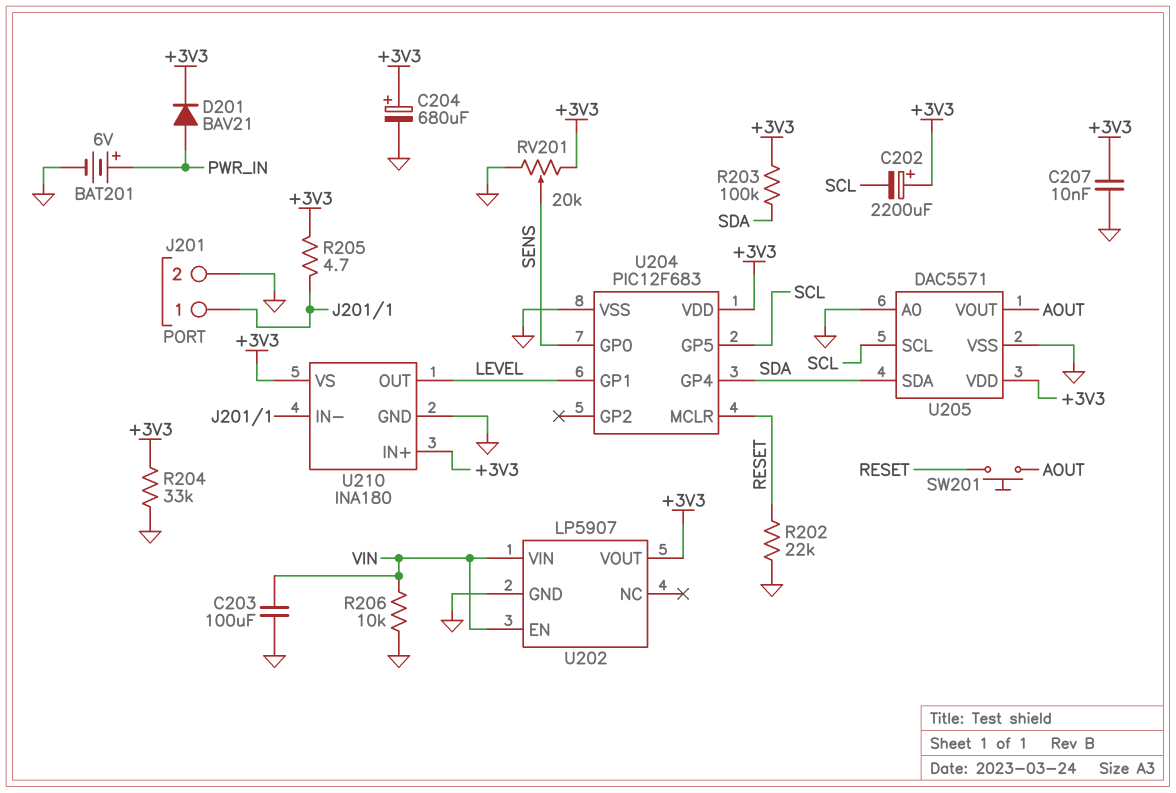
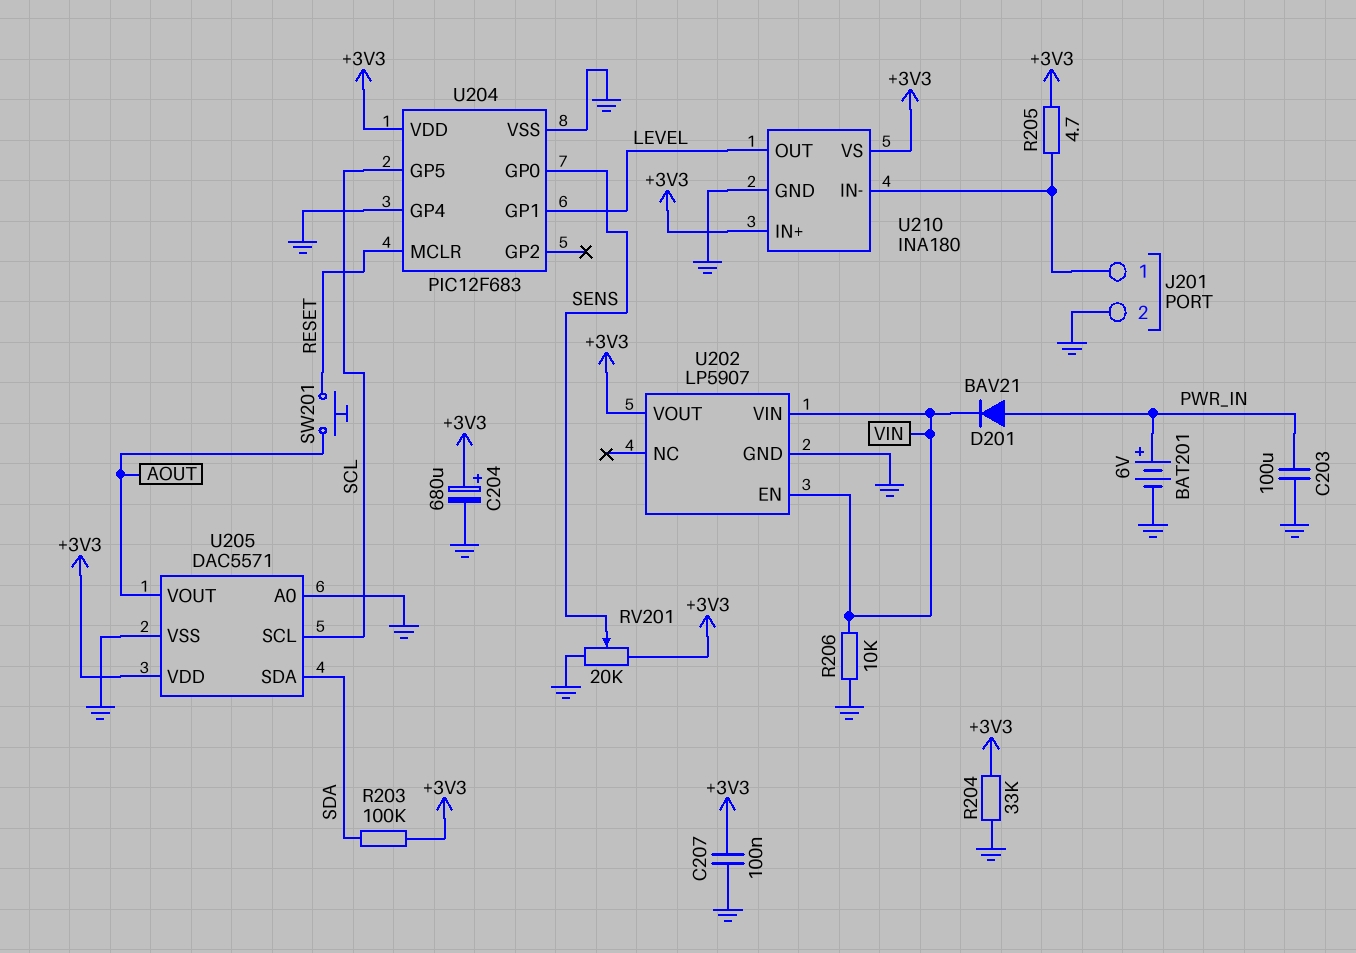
C202: 2200uF (plus +3V3, minus SCL) -> none
C203: 100uF (GND, VIN) -> 100uF (GND, PWR_IN)
C207: 10nF (+3V3, GND) -> 100nF (+3V3, GND)
D201: diode BAV21 (A PWR_IN, K +3V3) -> diode BAV21 (A PWR_IN, K VIN)
R202: 22k (GND, RESET) -> none
U204 pin GP4: SDA -> GND

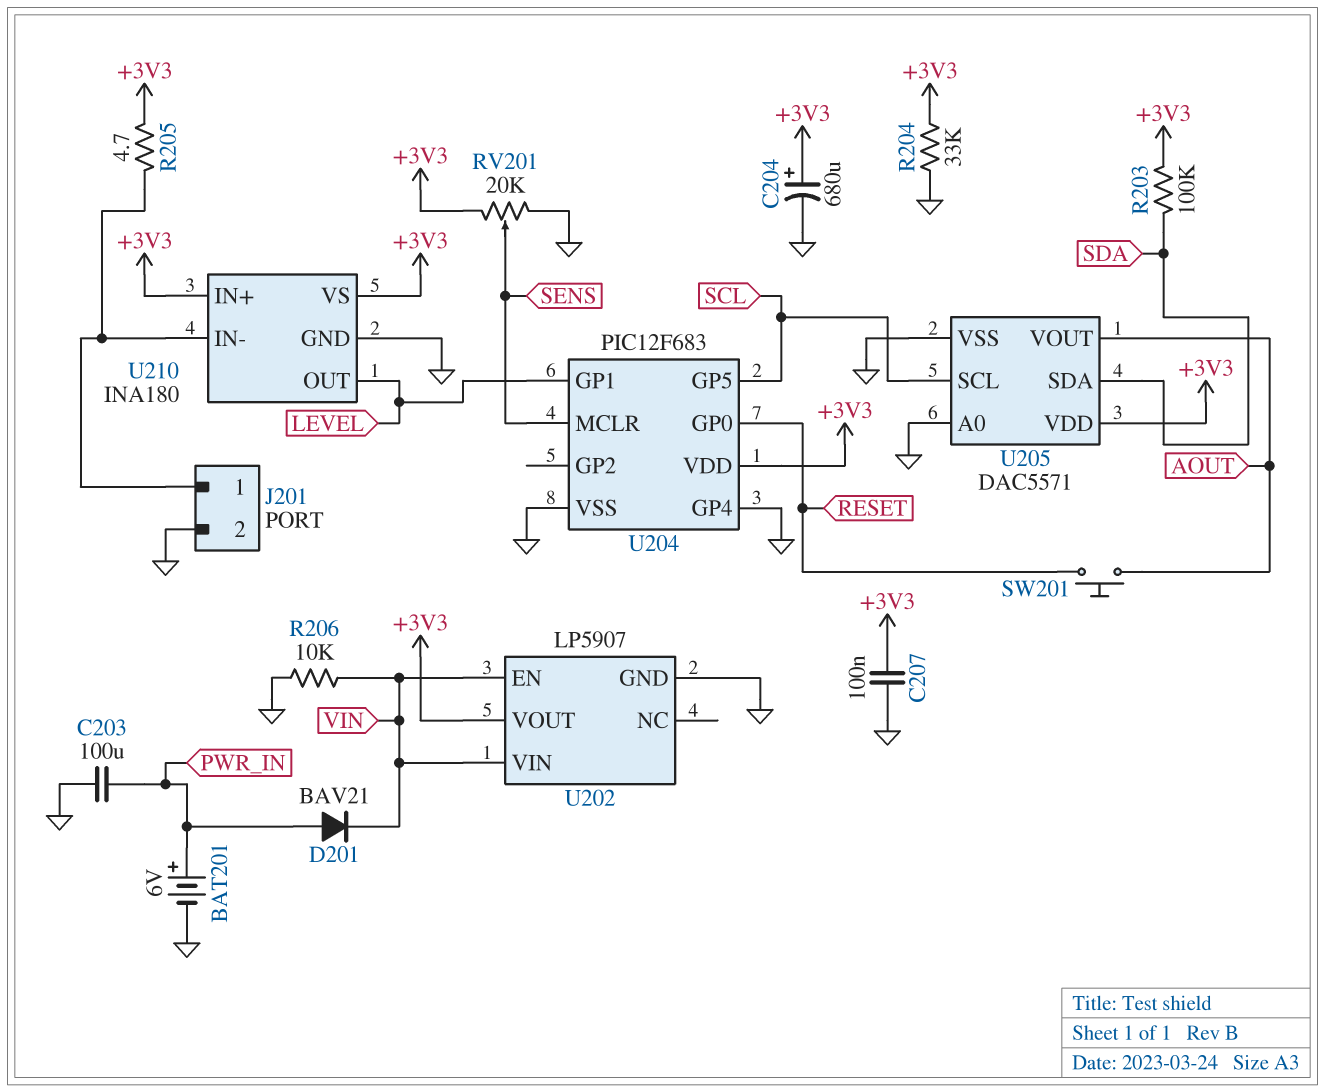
U204 pin GP0: SENS -> RESET
U204 pin MCLR: RESET -> SENS

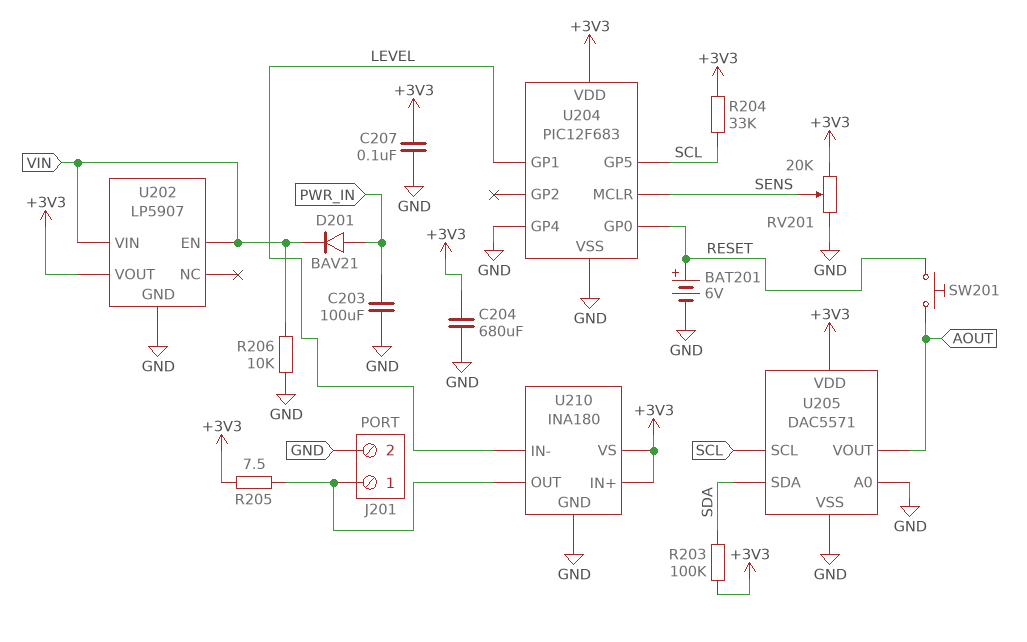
BAT201: 6V (plus PWR_IN, minus GND) -> 6V (plus RESET, minus GND)
C204: 680uF (plus +3V3, minus GND) -> 680uF (+3V3, GND)
R204: 33k (+3V3, GND) -> 33k (+3V3, SCL)
R205: 4.7 (+3V3, J201/1) -> 7.5 (+3V3, J201/1)
U210 pin IN-: J201/1 -> LEVEL
U210 pin OUT: LEVEL -> J201/1

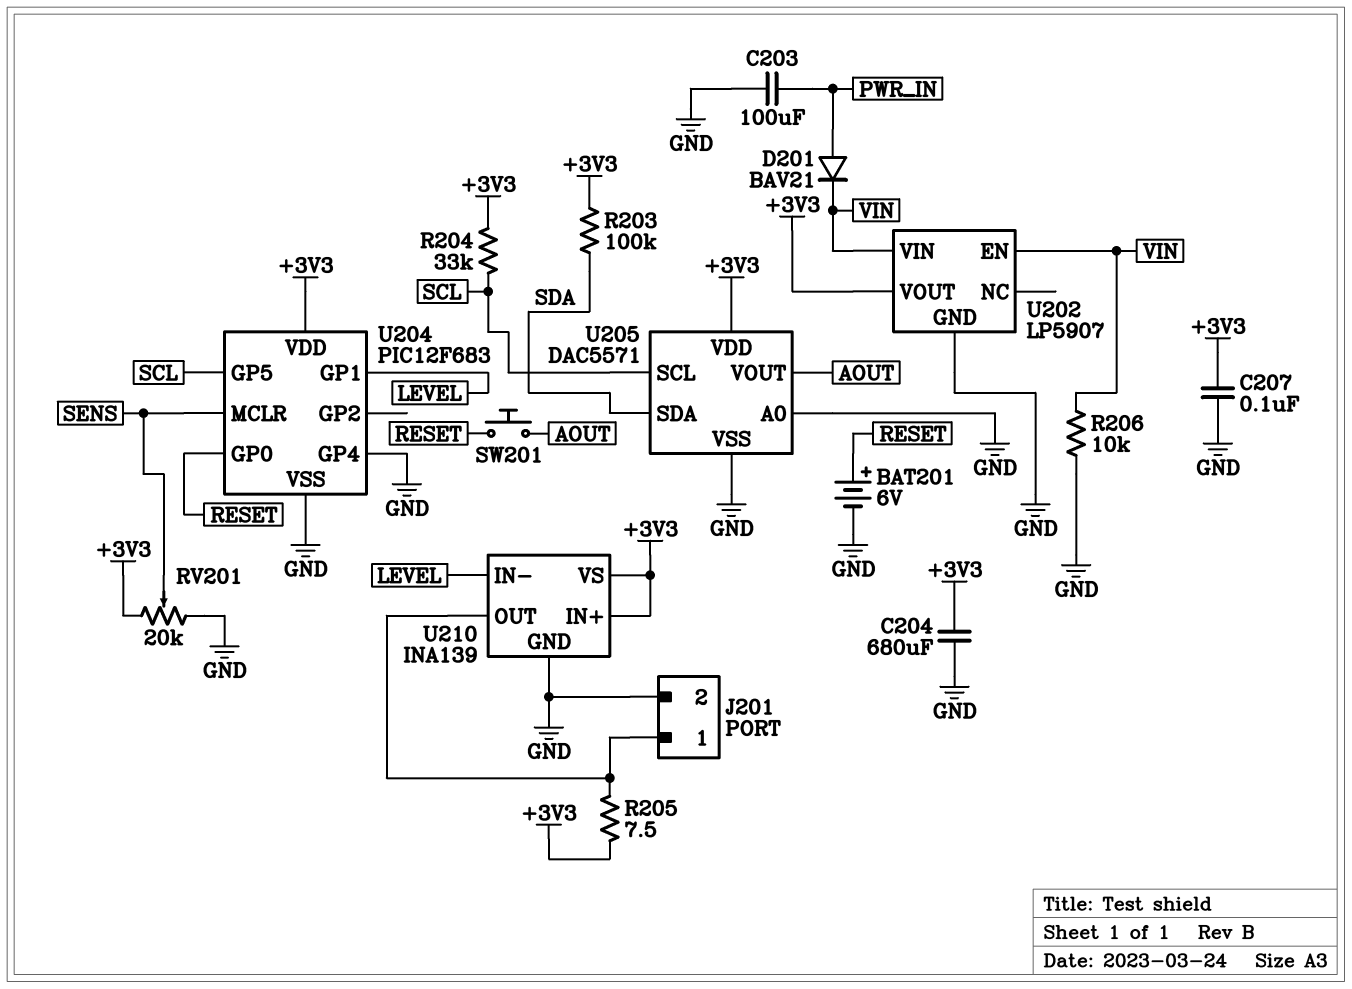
U210: INA180 -> INA139

